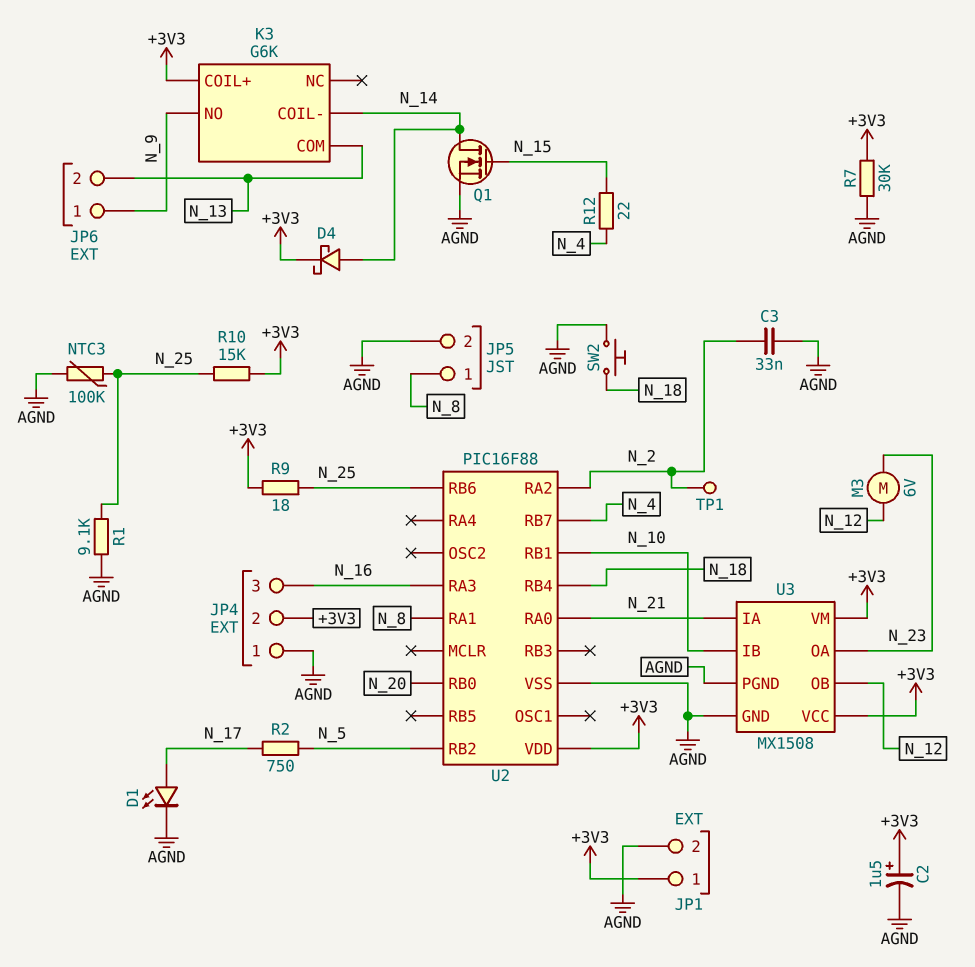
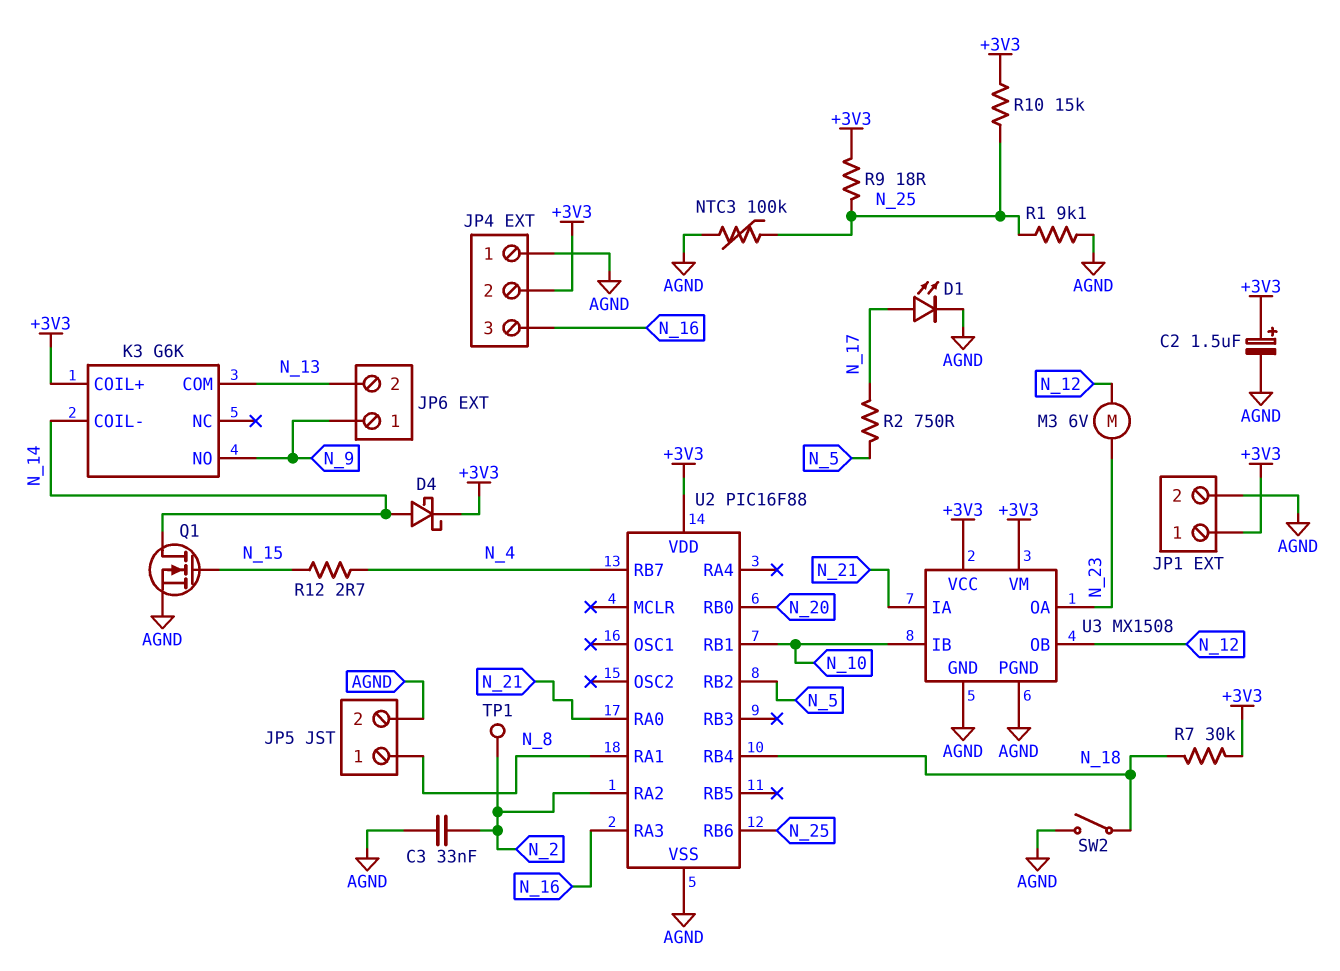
R7: 30k (+3V3, AGND) -> 30k (+3V3, N_18)
R12: 22 (N_4, N_15) -> 2.7 (N_4, N_15)
SW2: button (AGND, N_18) -> switch (AGND, N_18)

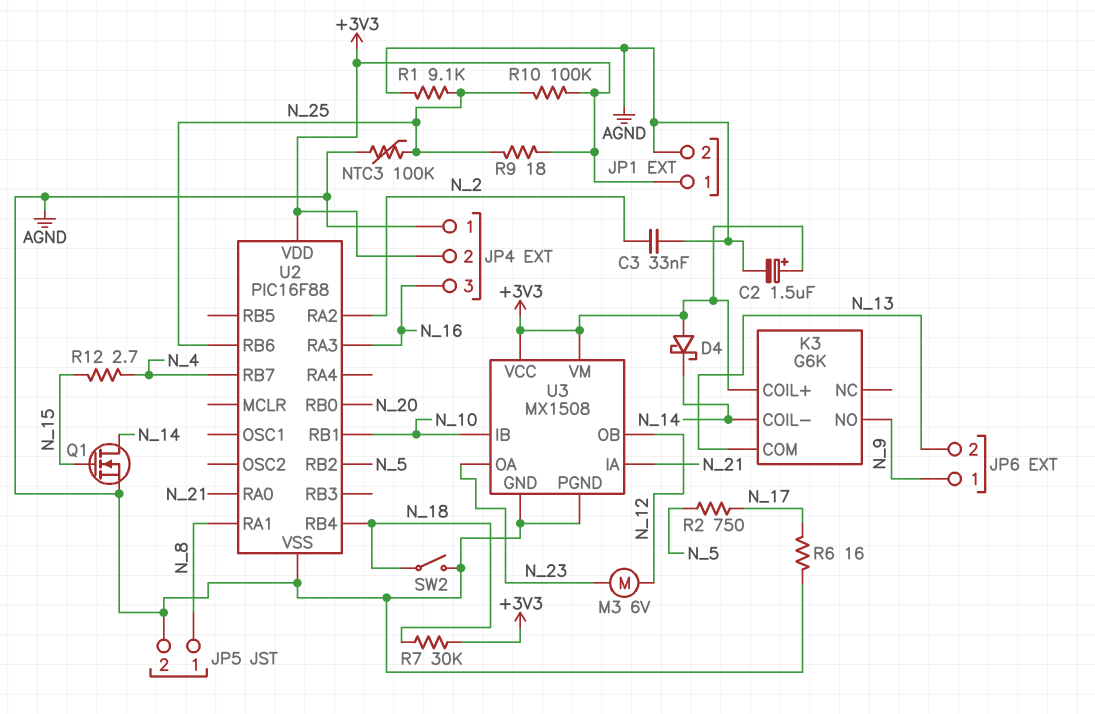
D1: LED (A N_17, K AGND) -> none
D4: schottky (A N_14, K +3V3) -> schottky (A +3V3, K N_14)
R6: none -> 16 (AGND, N_17)
R10: 15k (+3V3, N_25) -> 100k (+3V3, N_25)
TP1: test point (N_2) -> none

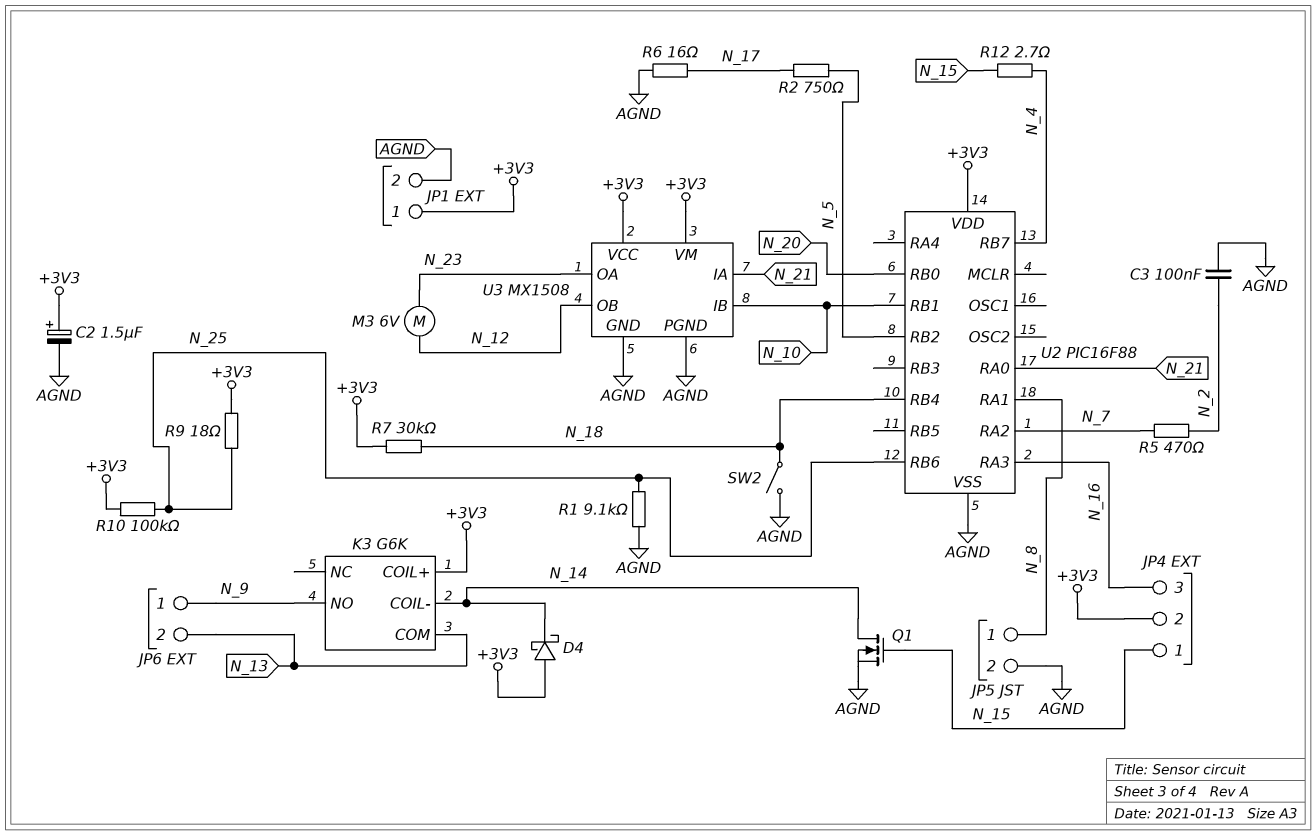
C3: 33nF (AGND, N_2) -> 100nF (AGND, N_2)
JP4 pin 1: AGND -> N_15
NTC3: 100k (AGND, N_25) -> none
R5: none -> 470 (N_2, N_7)
U2 pin RA2: N_2 -> N_7

